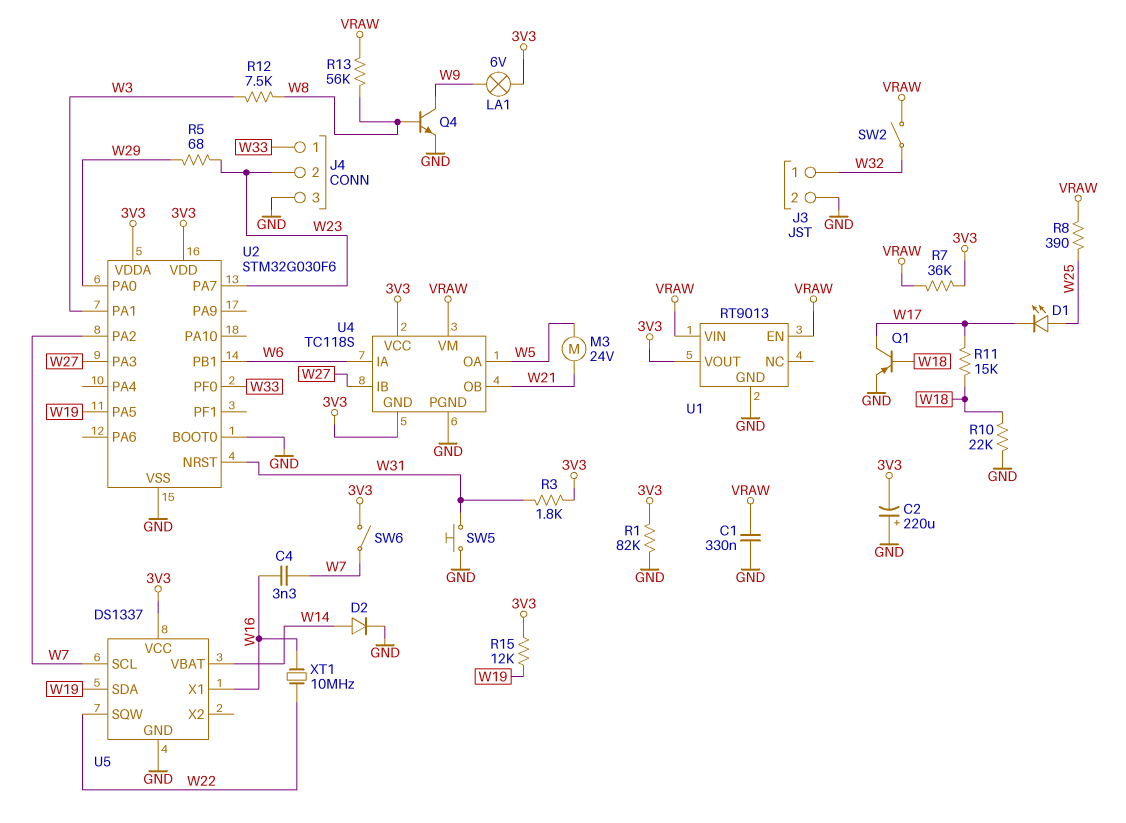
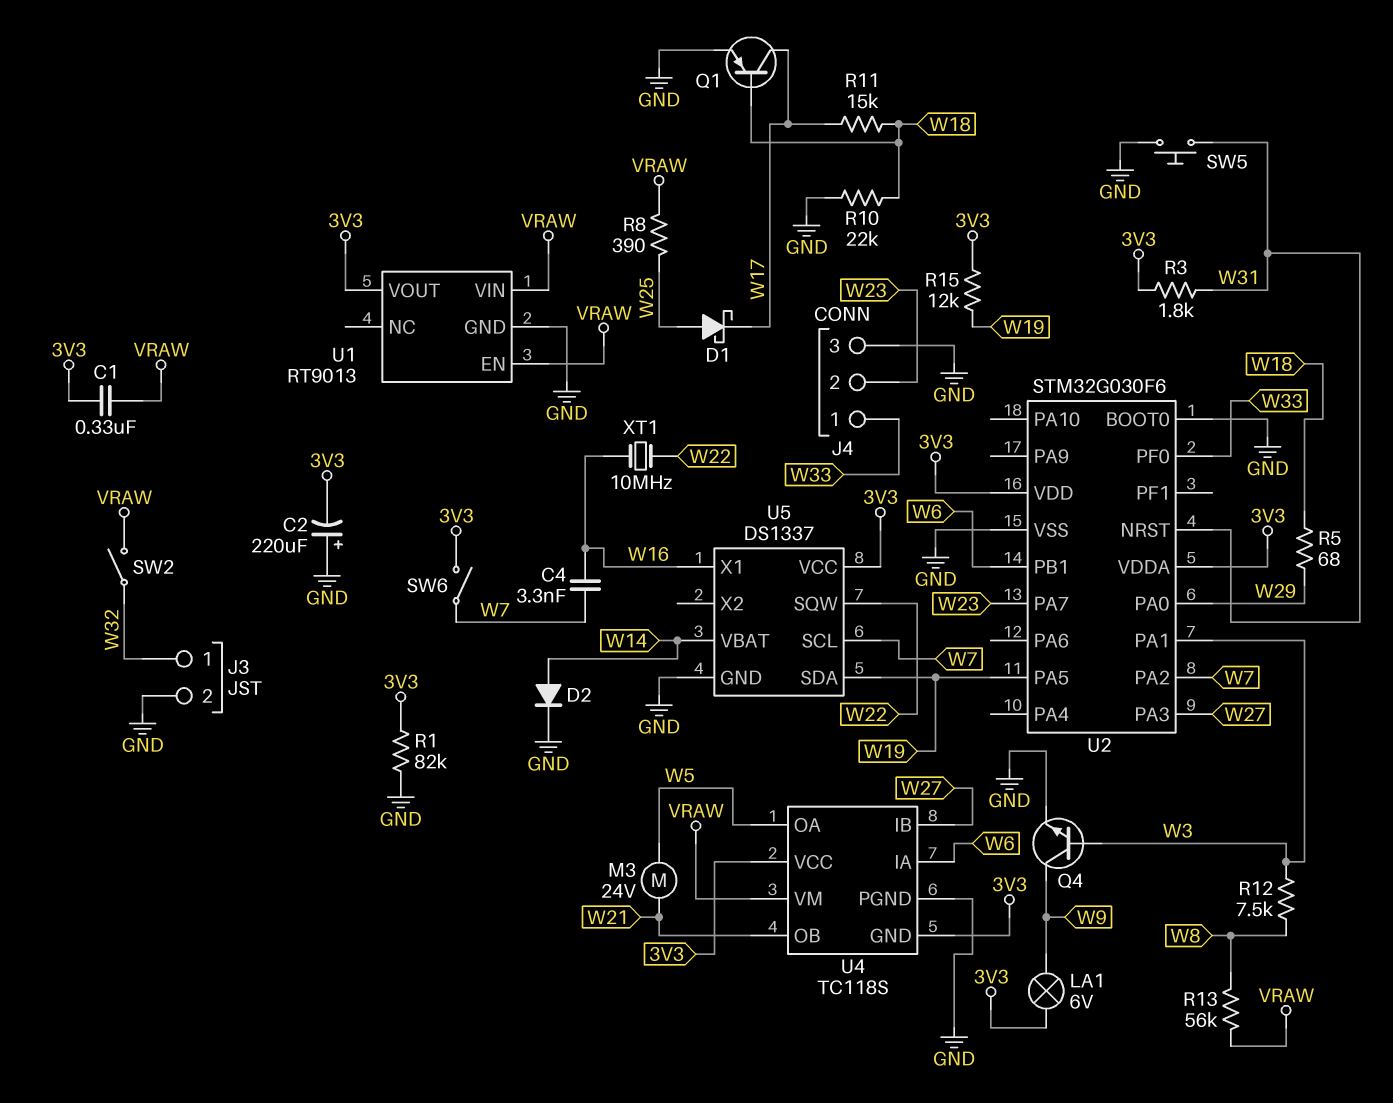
C1: 330nF (GND, VRAW) -> 330nF (3V3, VRAW)
D1: LED (A W25, K W17) -> schottky (A W25, K W17)
Q4: NPN (B W8, C W9, E GND) -> NPN (B W3, C W9, E GND)
R5: 68 (W23, W29) -> 68 (W18, W29)
R7: 36k (3V3, VRAW) -> none

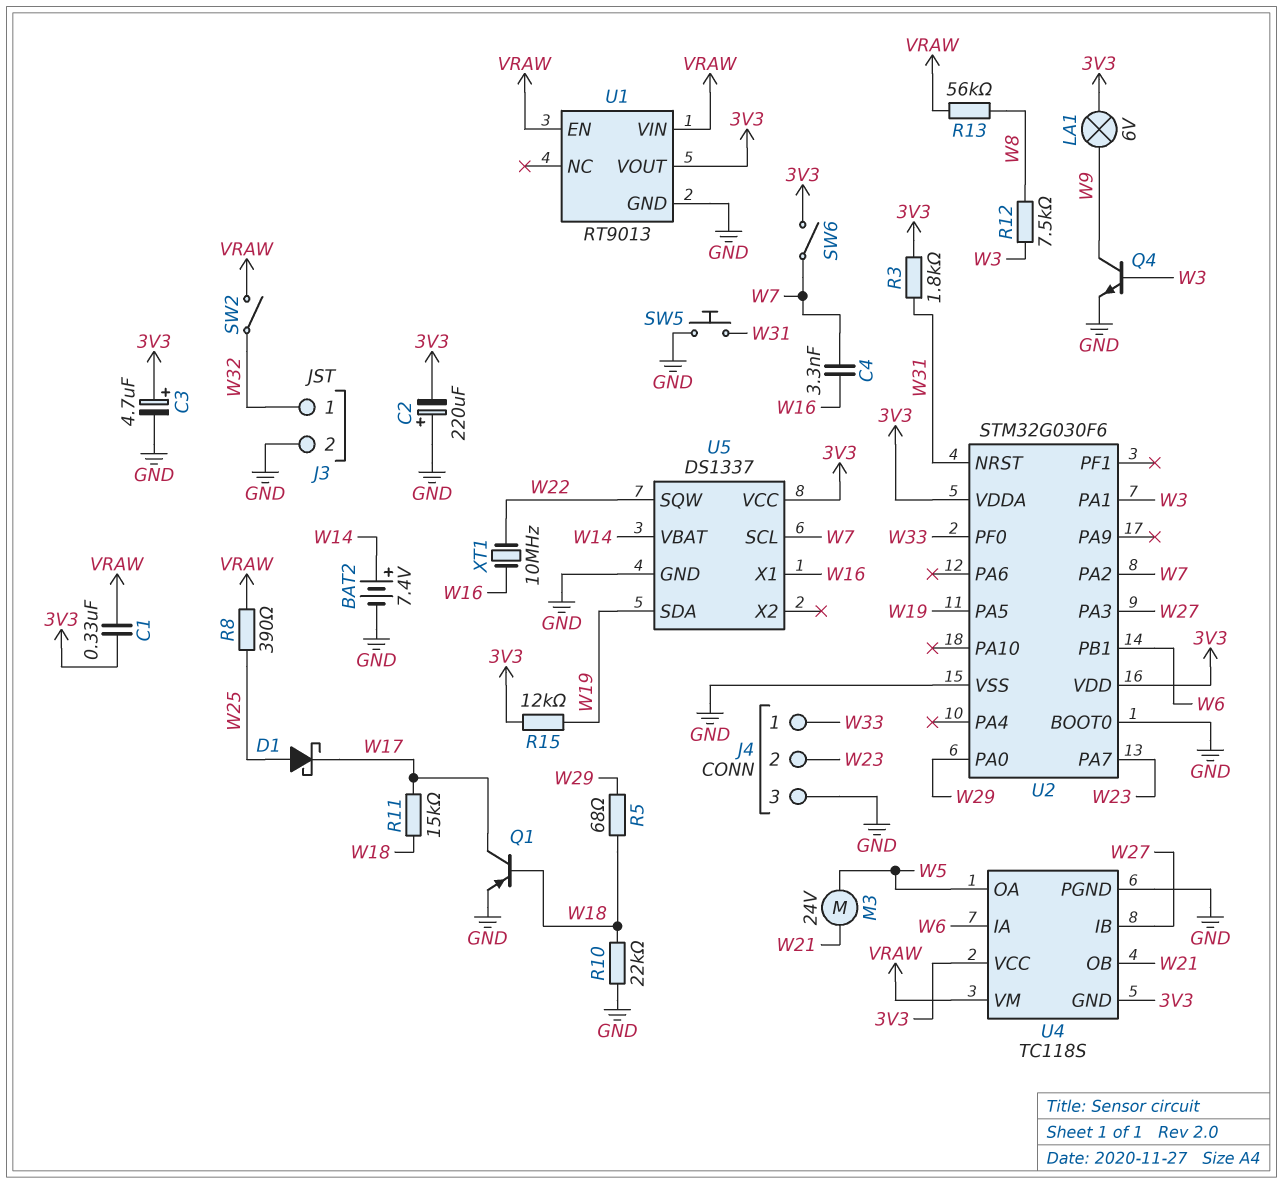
BAT2: none -> 7.4V (plus W14, minus GND)
C3: none -> 4.7uF (plus 3V3, minus GND)
D2: diode (A W14, K GND) -> none
R1: 82k (3V3, GND) -> none

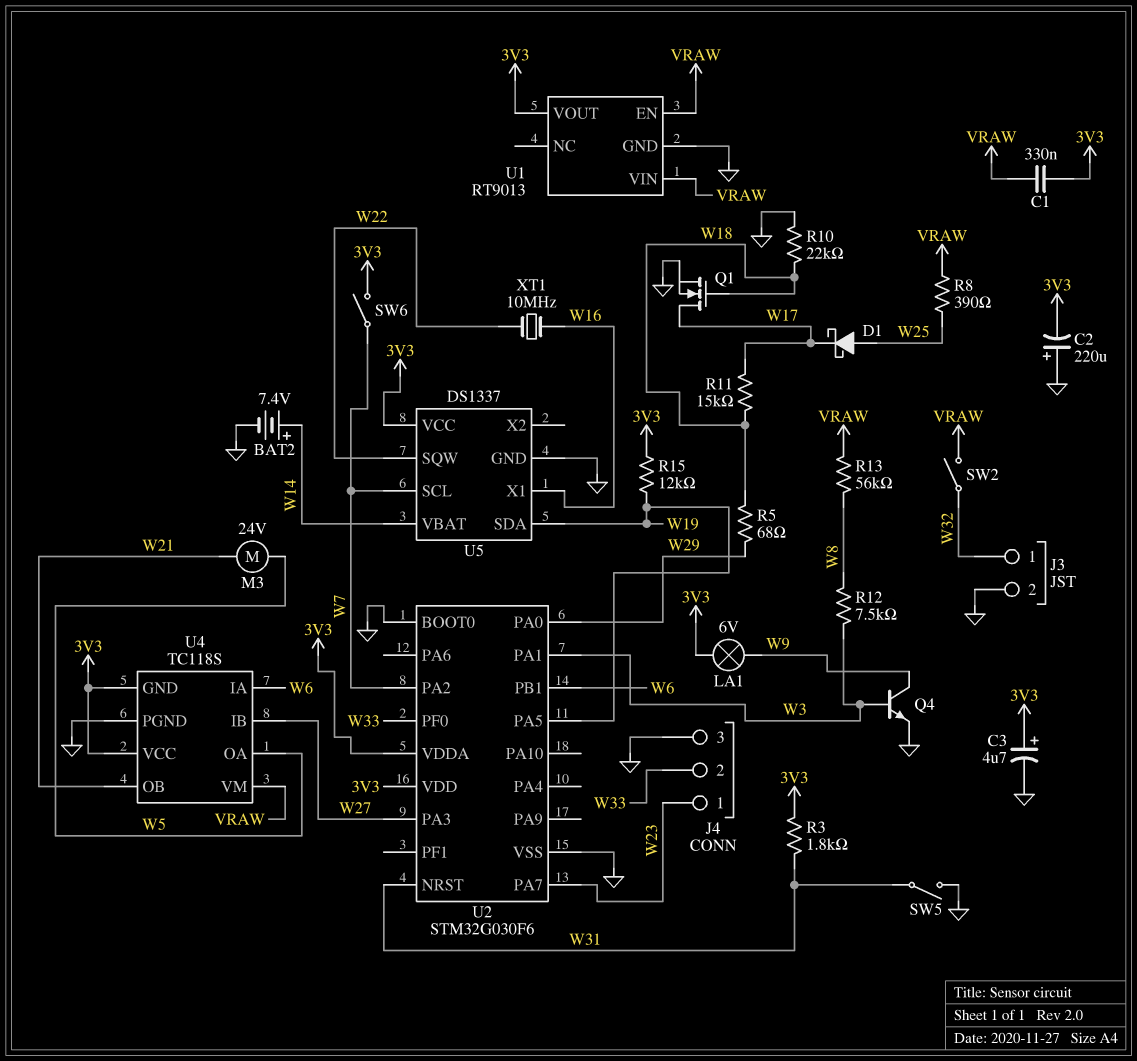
C4: 3.3nF (W7, W16) -> none
J4 pin 1: W33 -> W23
J4 pin 2: W23 -> W33
Q1: PNP (B W18, C W17, E GND) -> NMOS (G W18, D W17, S GND)
SW5: button (GND, W31) -> switch (GND, W31)

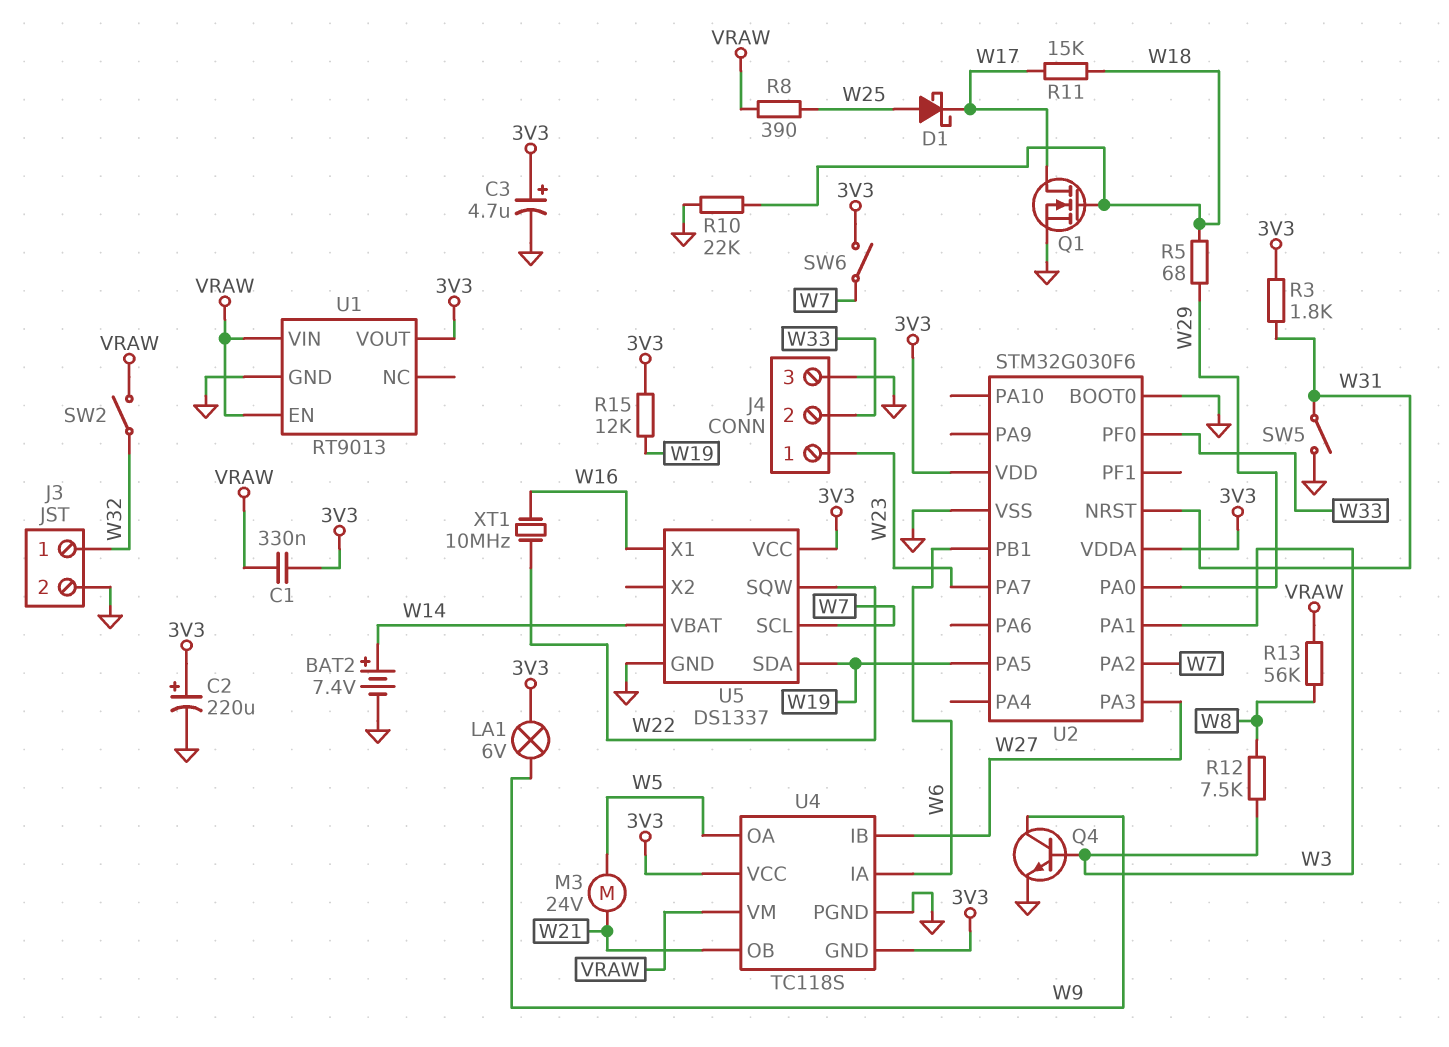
C2: 220uF (plus GND, minus 3V3) -> 220uF (plus 3V3, minus GND)

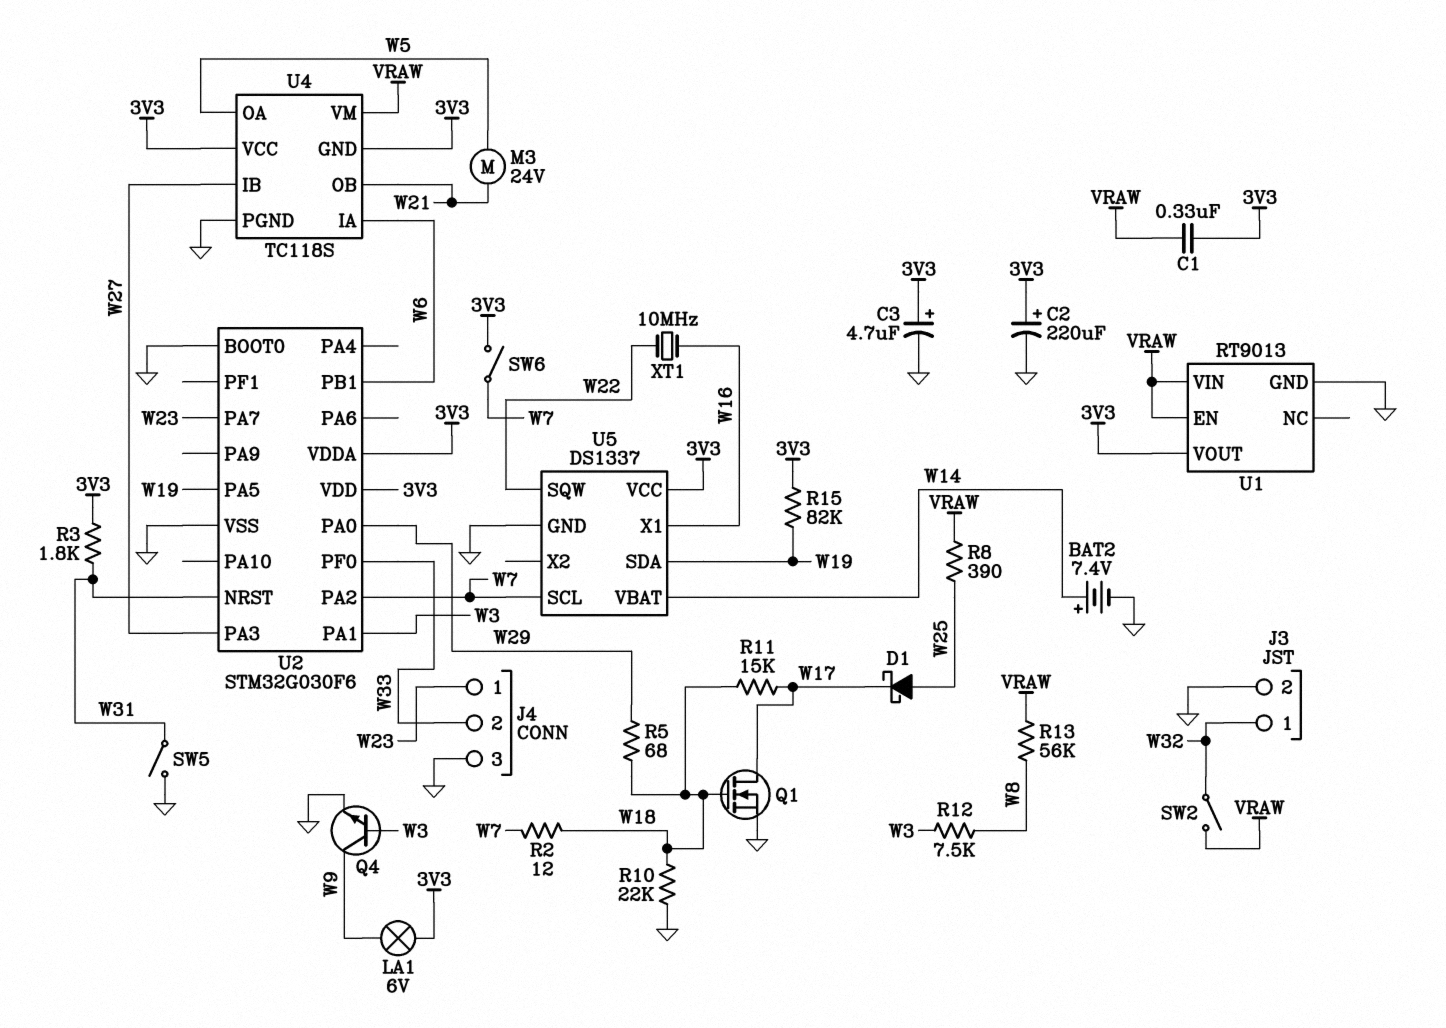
R2: none -> 12 (W7, W18)
R15: 12k (3V3, W19) -> 82k (3V3, W19)

